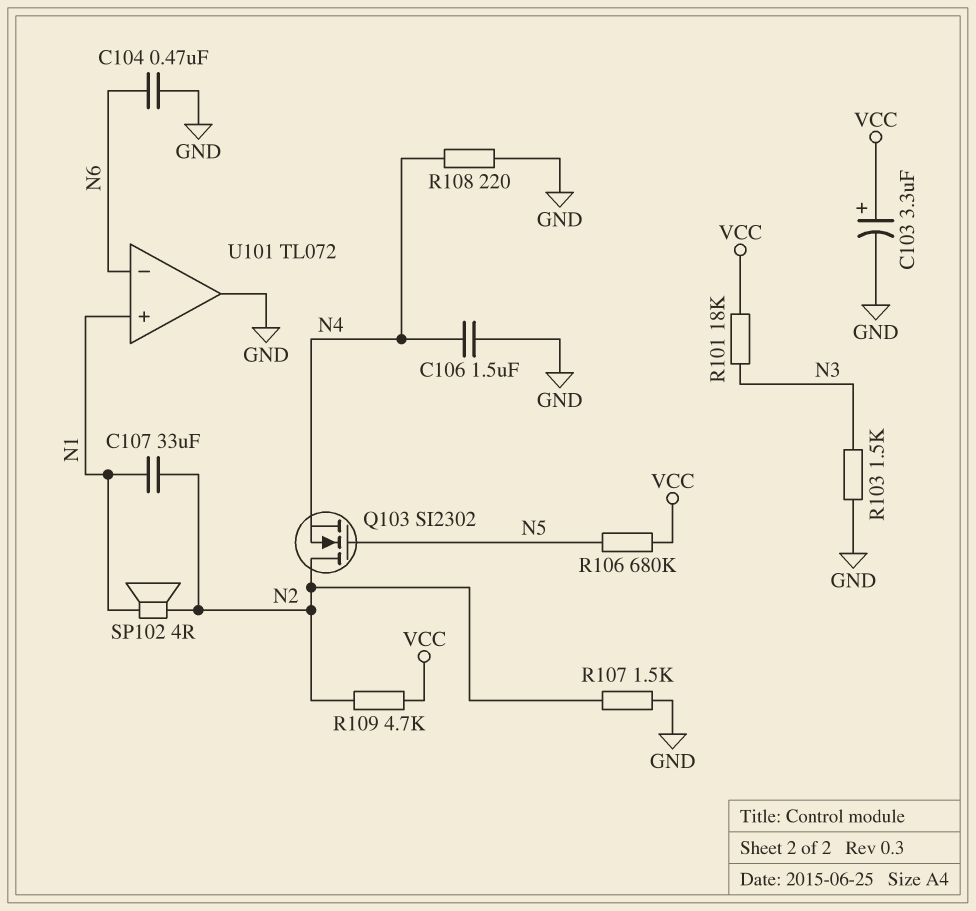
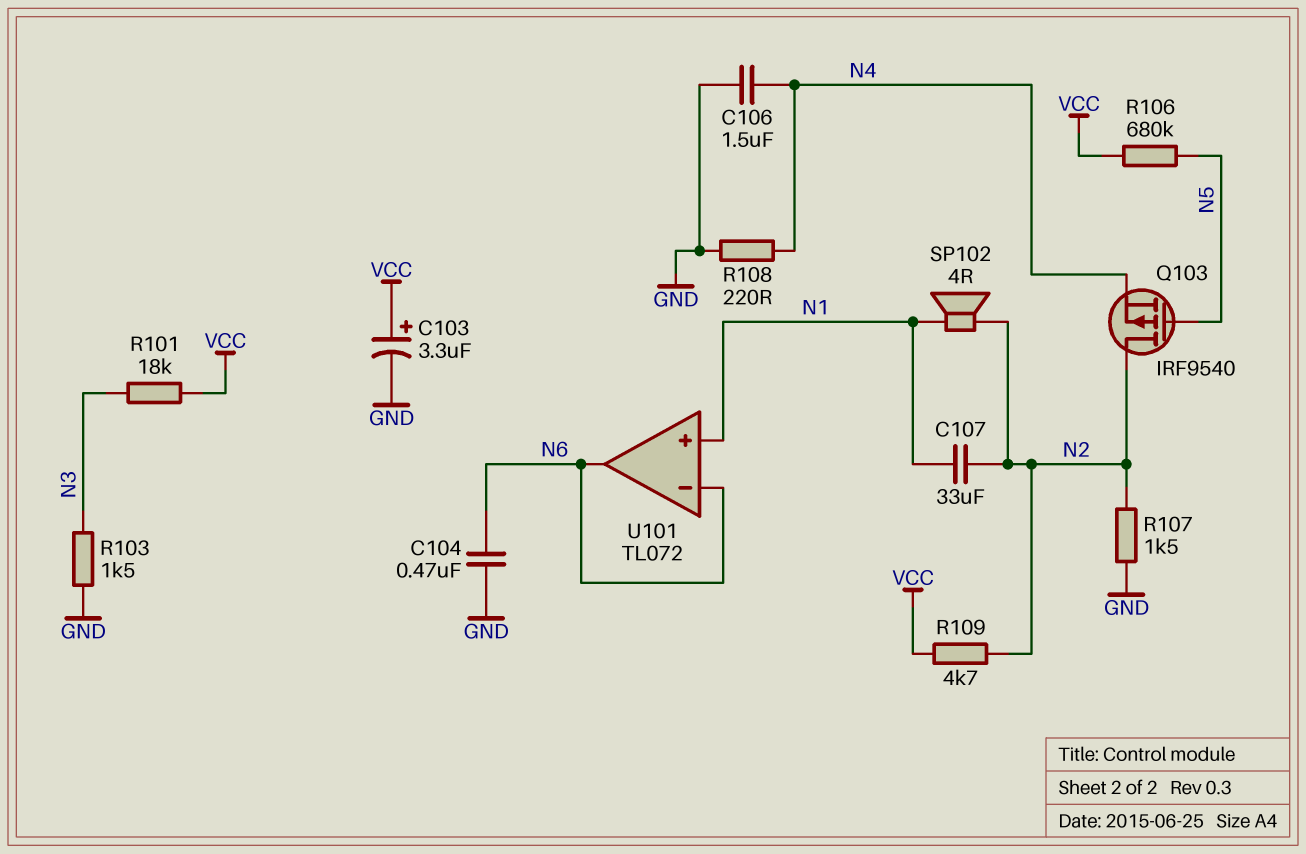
Q103: NMOS SI2302 (G N5, D N2, S N4) -> PMOS IRF9540 (G N5, D N2, S N4)
U101 pin out: GND -> N6

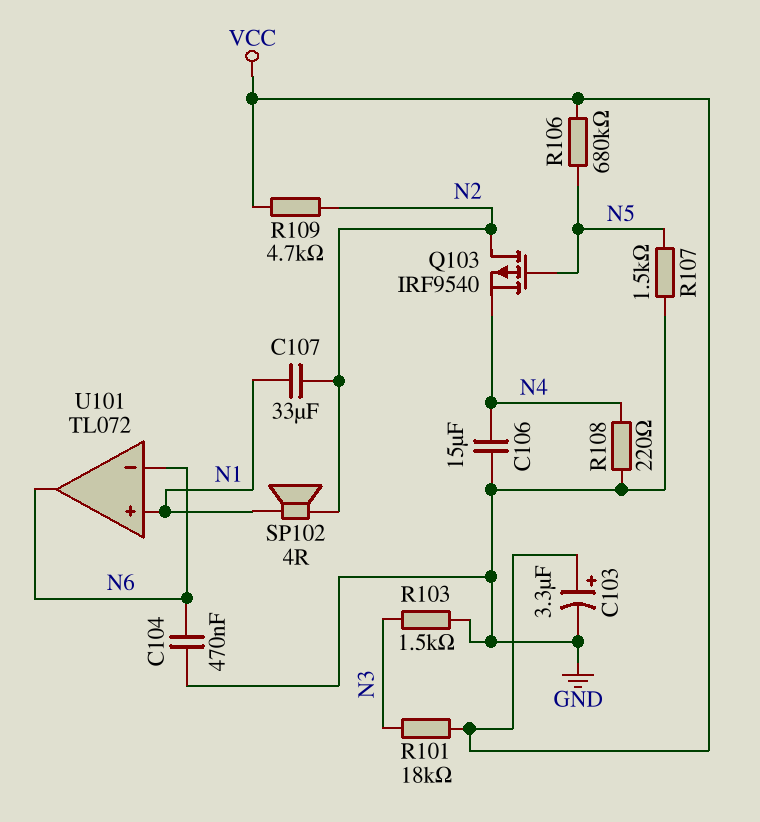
C106: 1.5uF (GND, N4) -> 15uF (GND, N4)
R107: 1.5k (GND, N2) -> 1.5k (GND, N5)

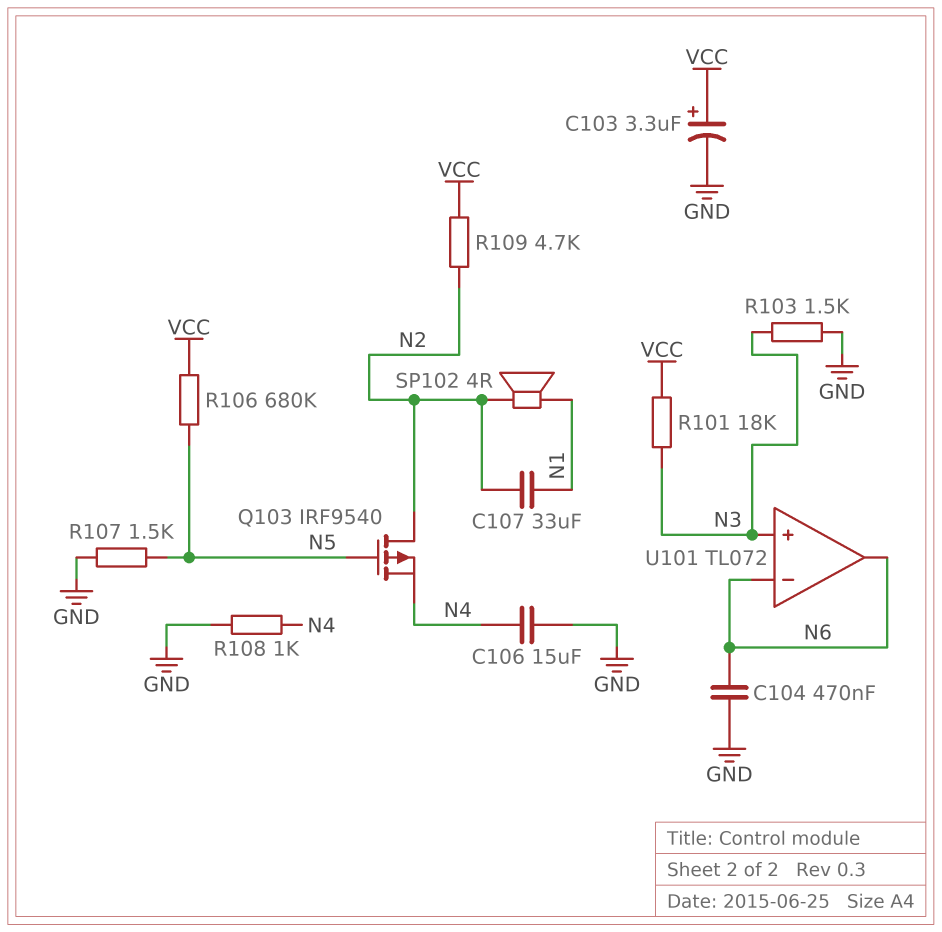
R108: 220 (GND, N4) -> 1k (GND, N4)
U101 pin in+: N1 -> N3

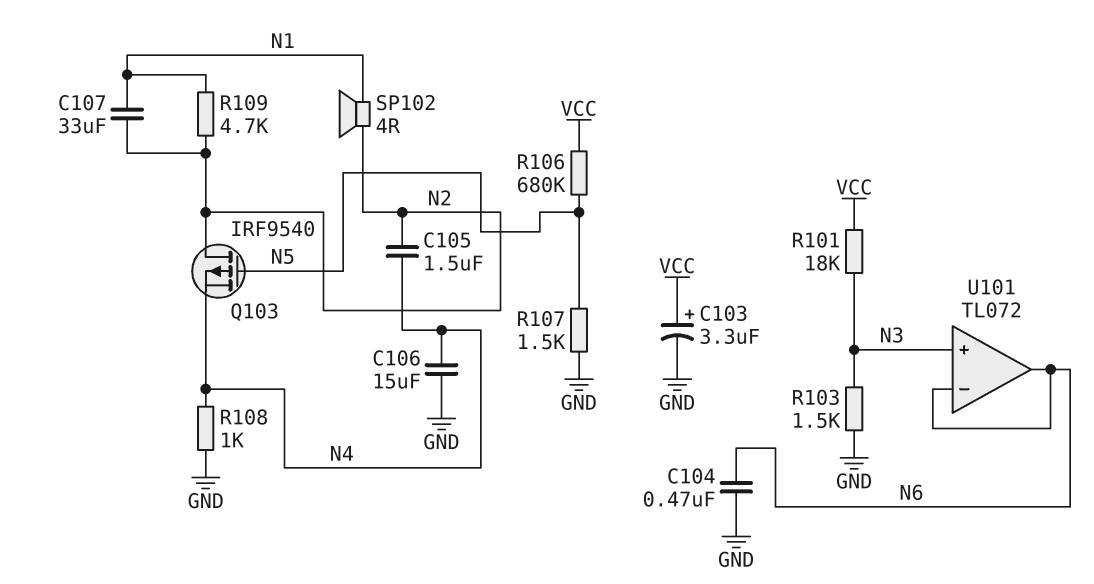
C105: none -> 1.5uF (N2, N4)
R109: 4.7k (N2, VCC) -> 4.7k (N1, N2)

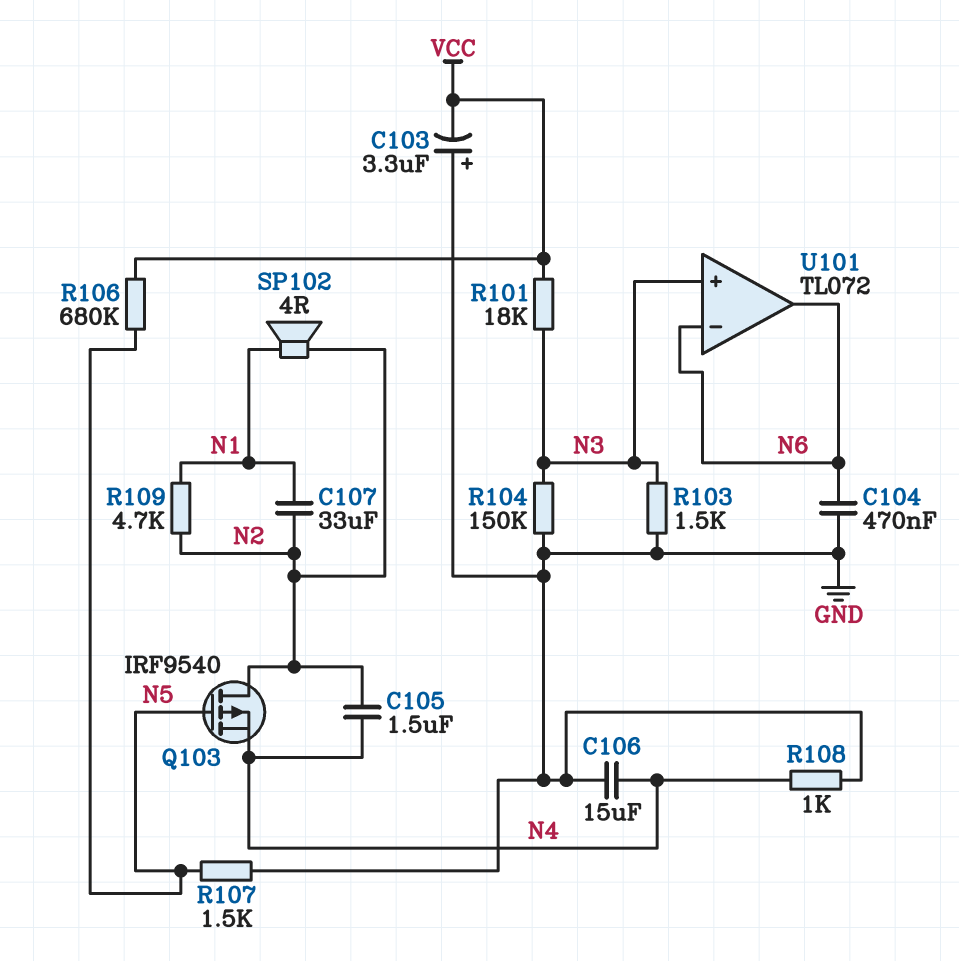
C103: 3.3uF (plus VCC, minus GND) -> 3.3uF (plus GND, minus VCC)
R104: none -> 150k (GND, N3)

